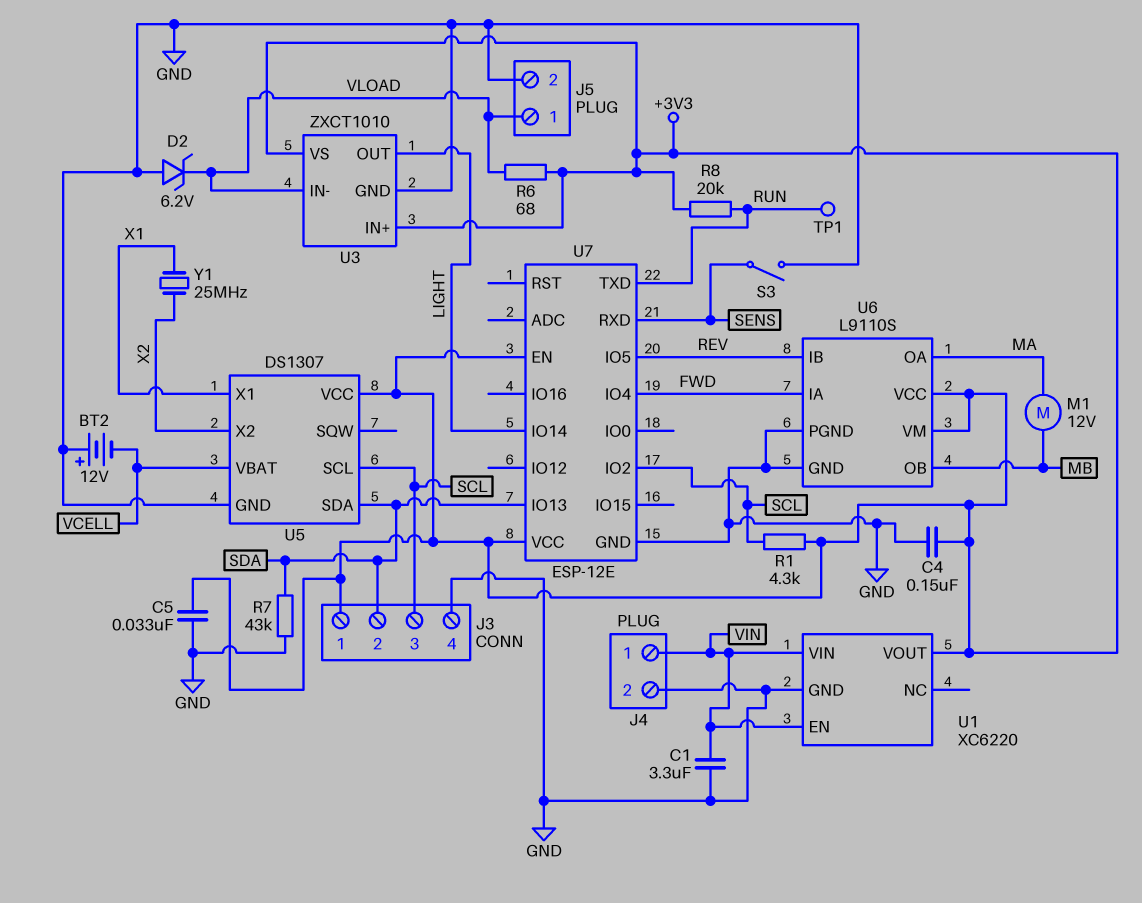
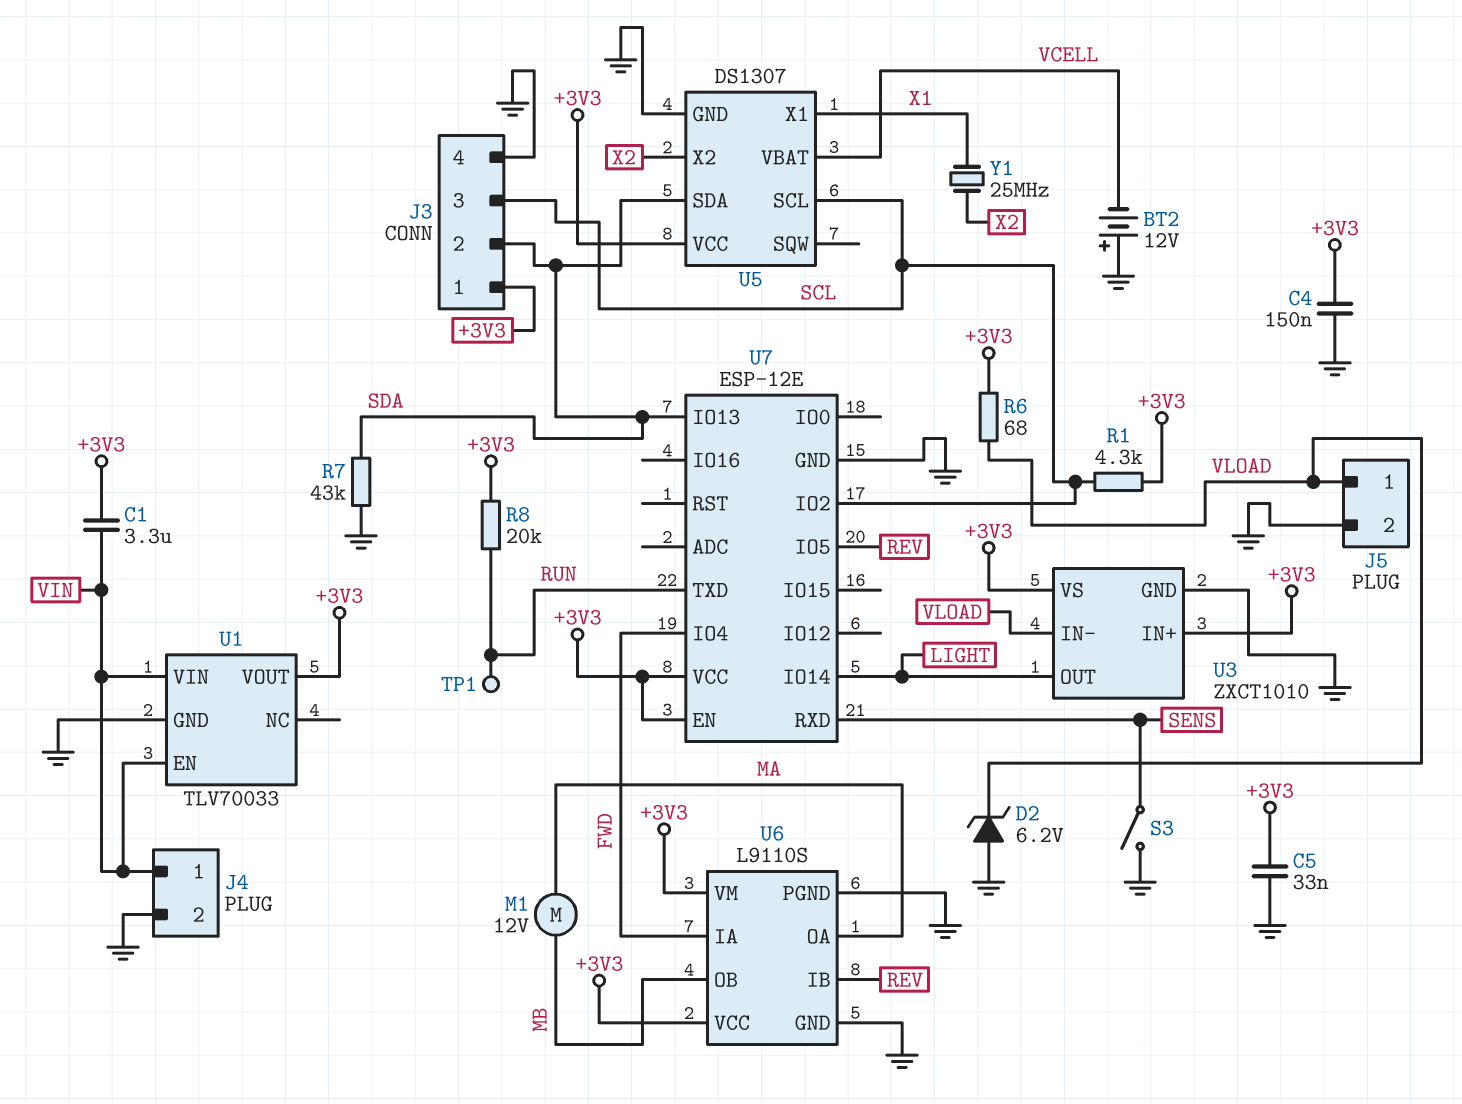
C1: 3.3uF (GND, VIN) -> 3.3uF (+3V3, VIN)
U1: XC6220 -> TLV70033

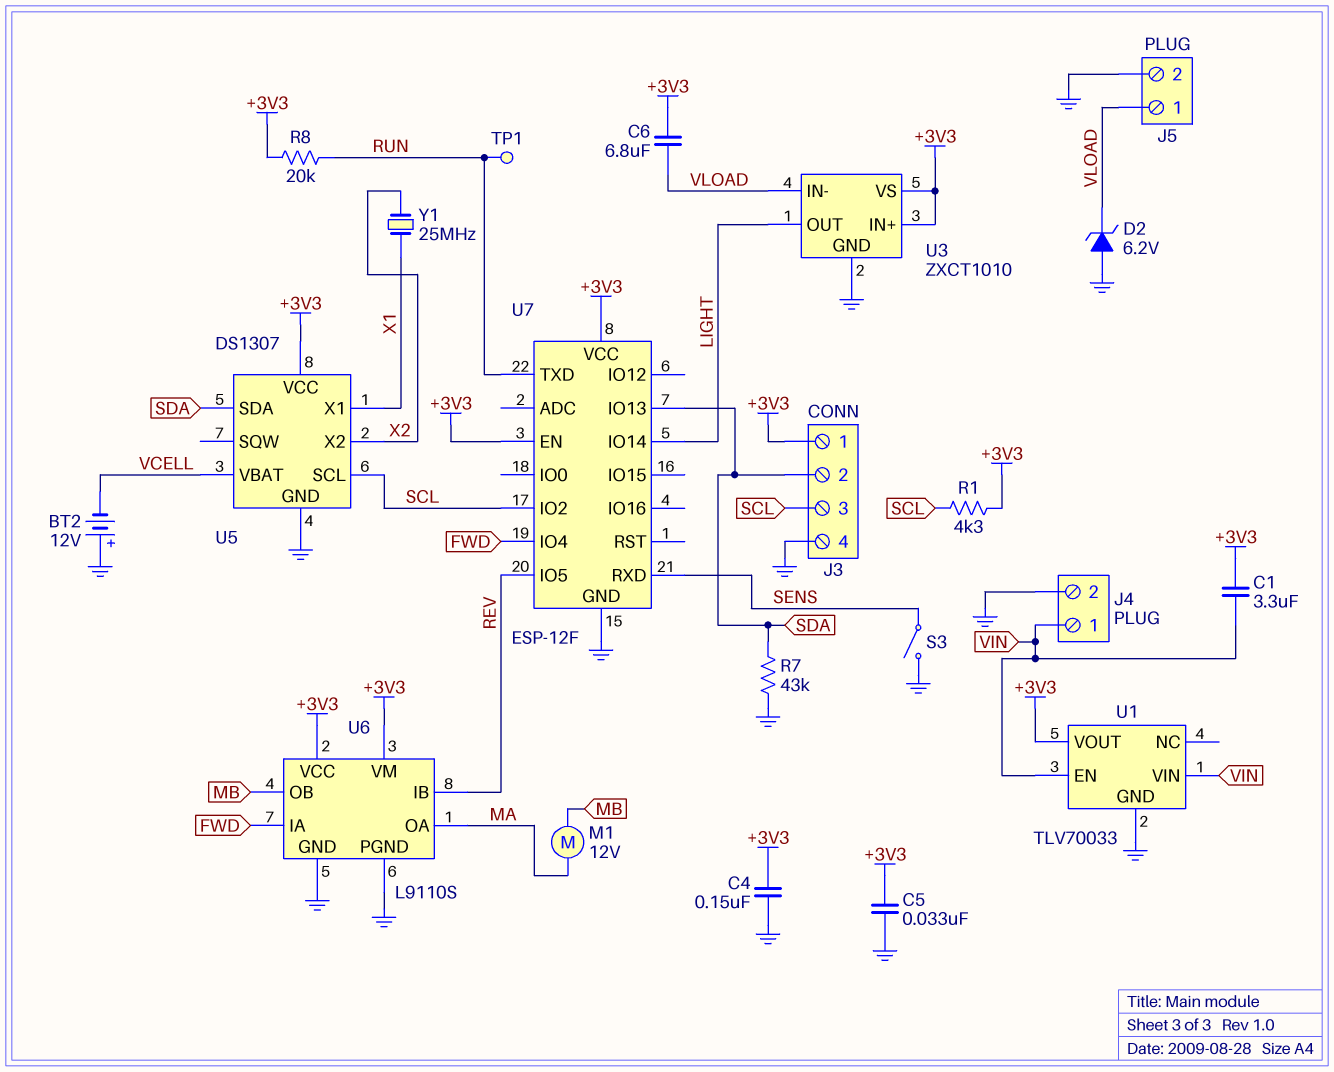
C6: none -> 6.8uF (+3V3, VLOAD)
R6: 68 (+3V3, VLOAD) -> none
U7: ESP-12E -> ESP-12F

